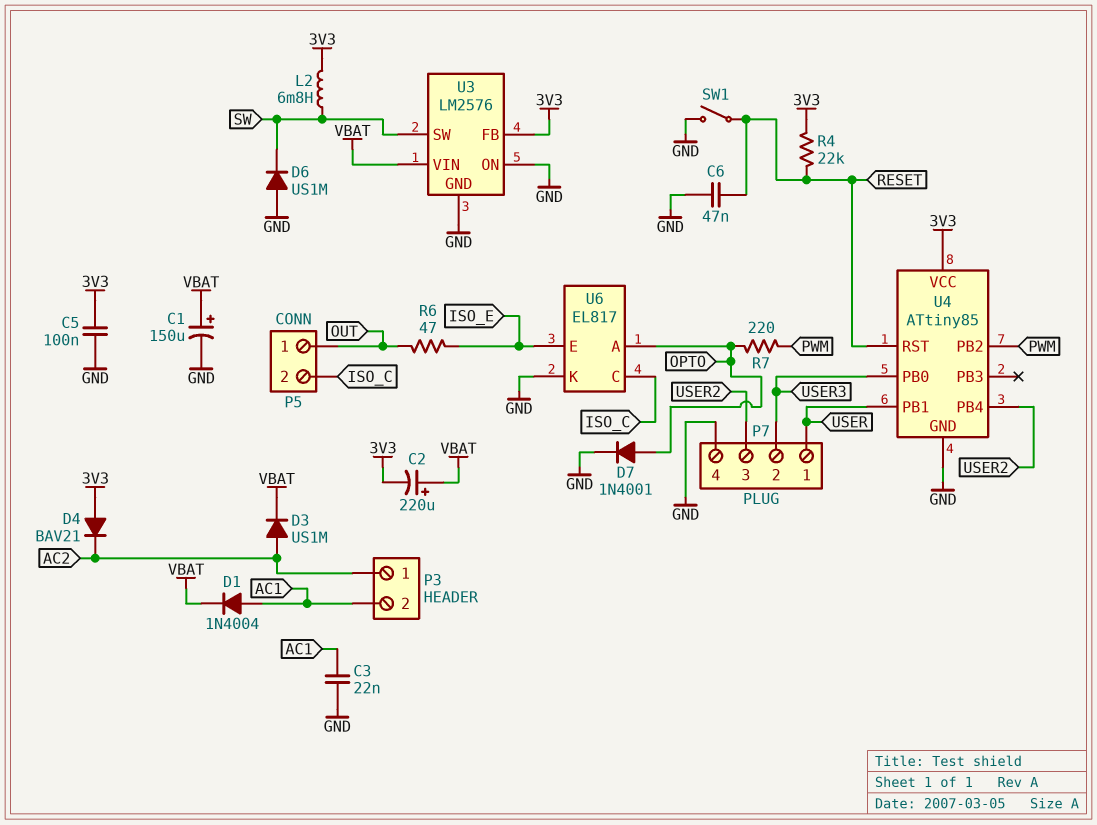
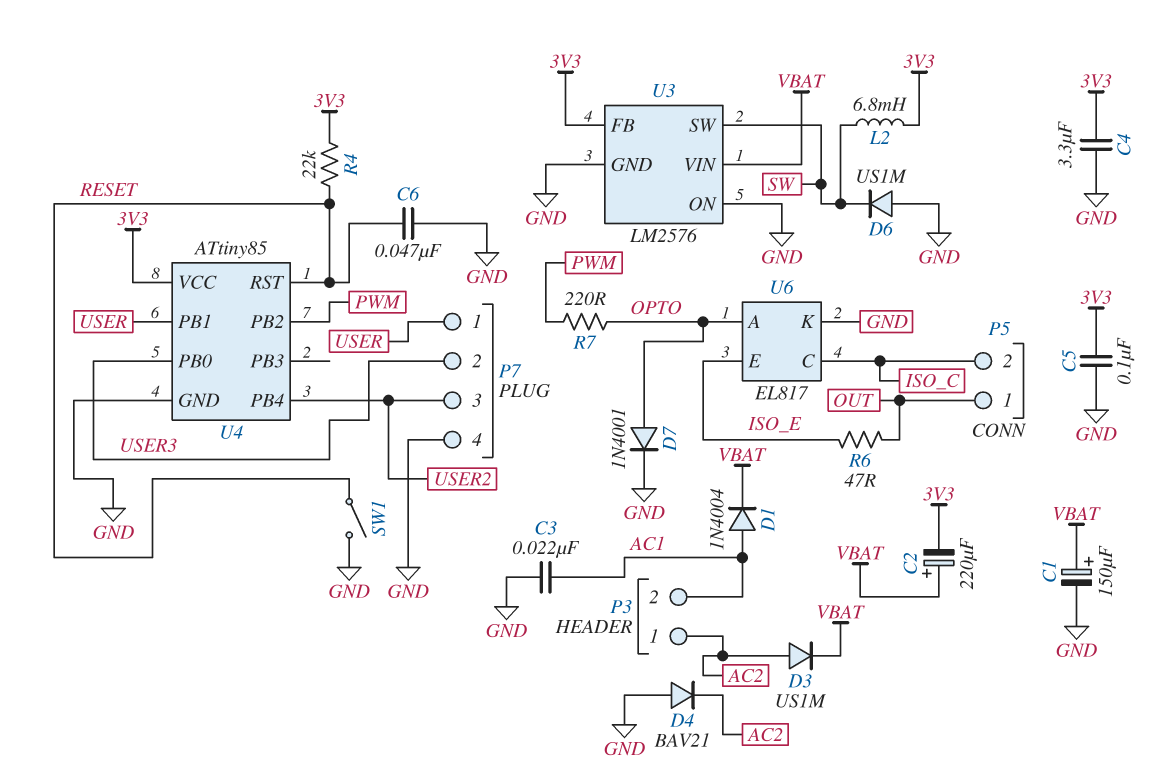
C4: none -> 3.3uF (3V3, GND)
D4: diode BAV21 (A 3V3, K AC2) -> diode BAV21 (A GND, K AC2)

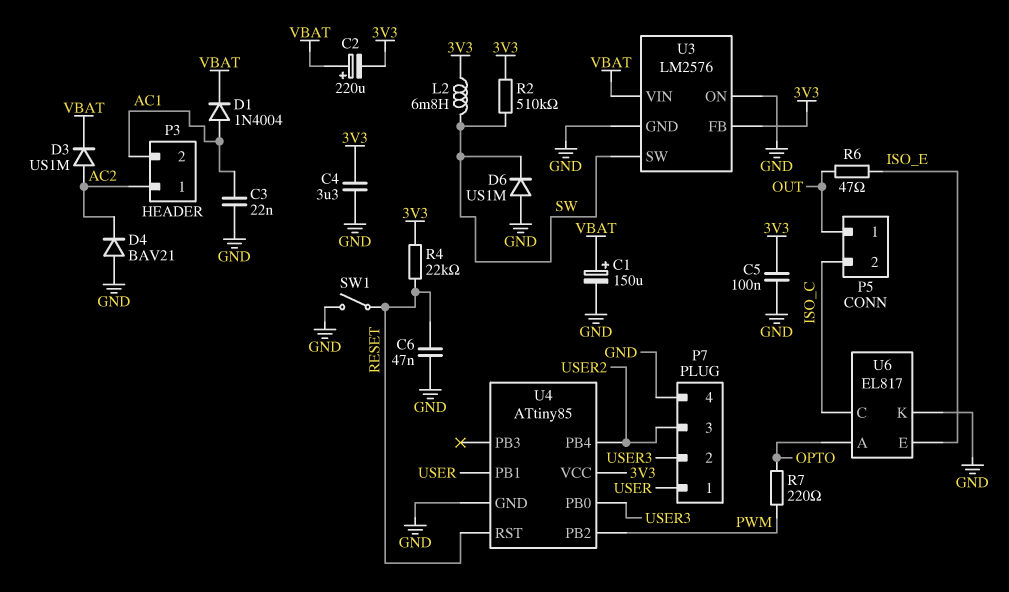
D7: diode 1N4001 (A OPTO, K GND) -> none
R2: none -> 510k (3V3, SW)

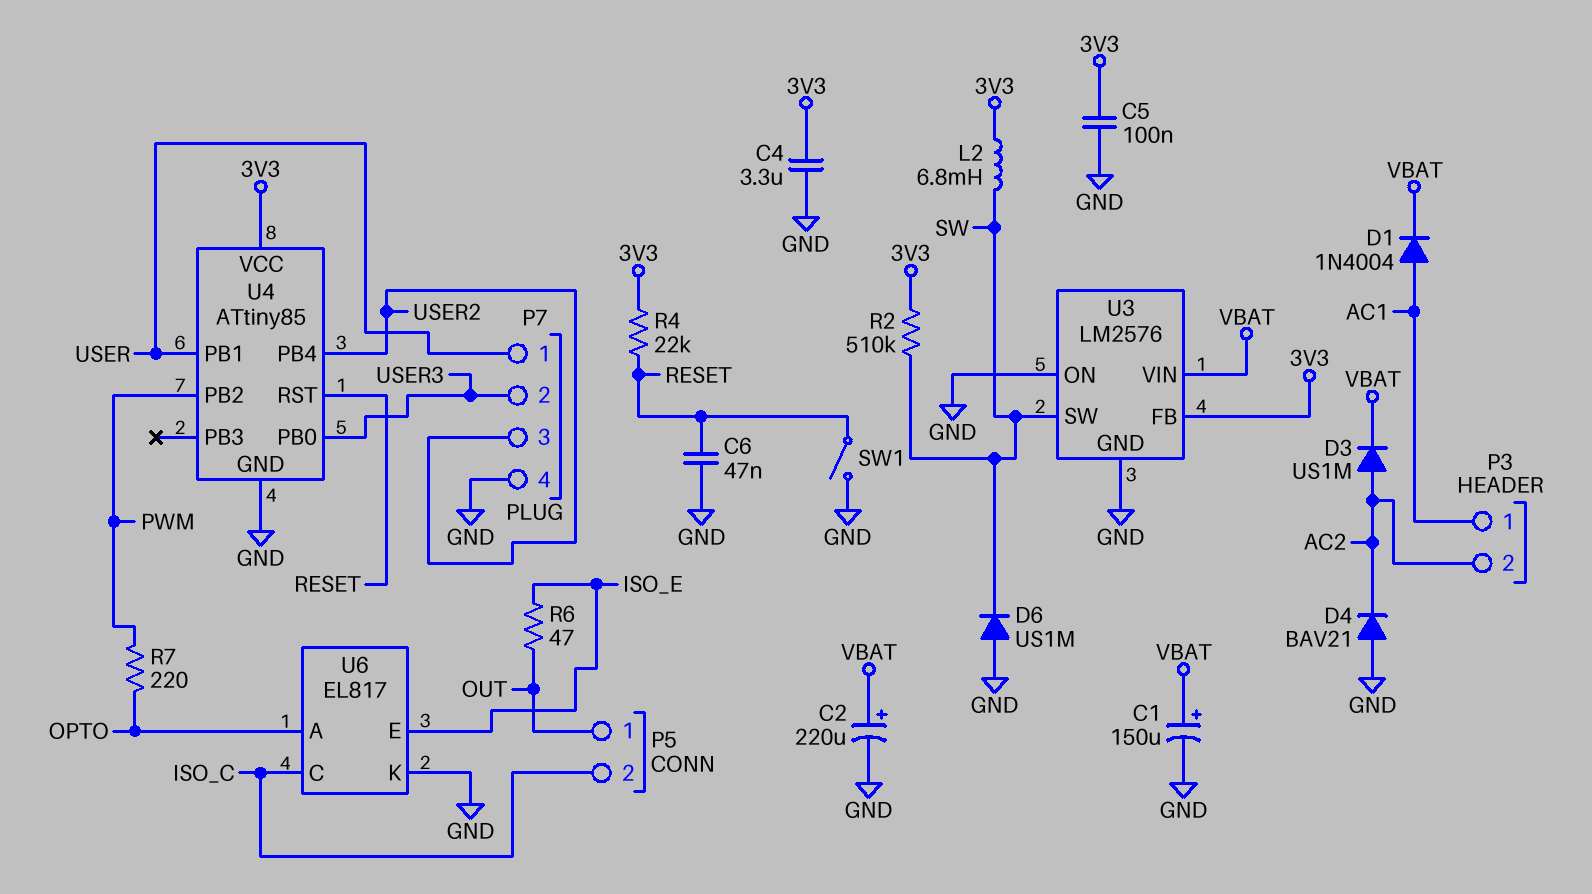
C2: 220uF (plus VBAT, minus 3V3) -> 220uF (plus VBAT, minus GND)
C3: 22nF (AC1, GND) -> none
P3 pin 1: AC2 -> AC1
P3 pin 2: AC1 -> AC2

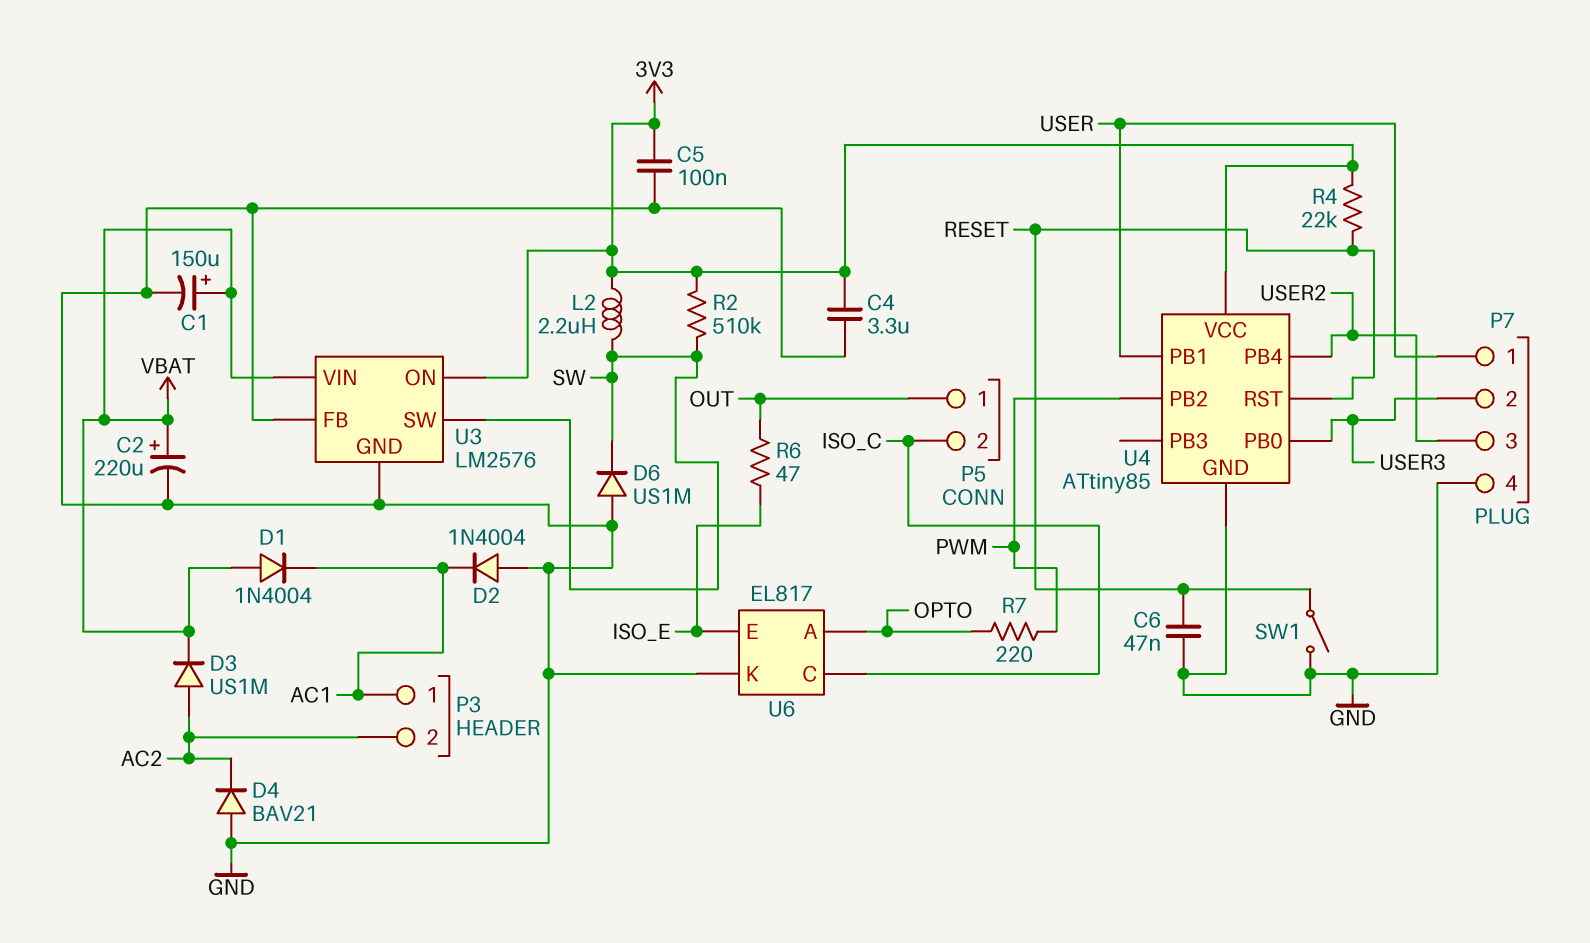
D1: diode 1N4004 (A AC1, K VBAT) -> diode 1N4004 (A VBAT, K AC1)
D2: none -> diode 1N4004 (A GND, K AC1)
L2: 6.8mH (3V3, SW) -> 2.2uH (3V3, SW)
U3 pin FB: 3V3 -> GND
U3 pin ON: GND -> 3V3

